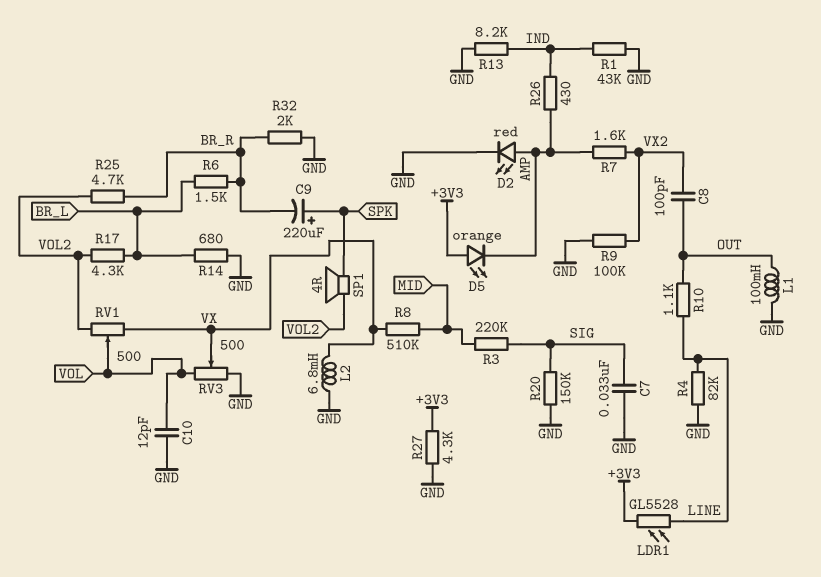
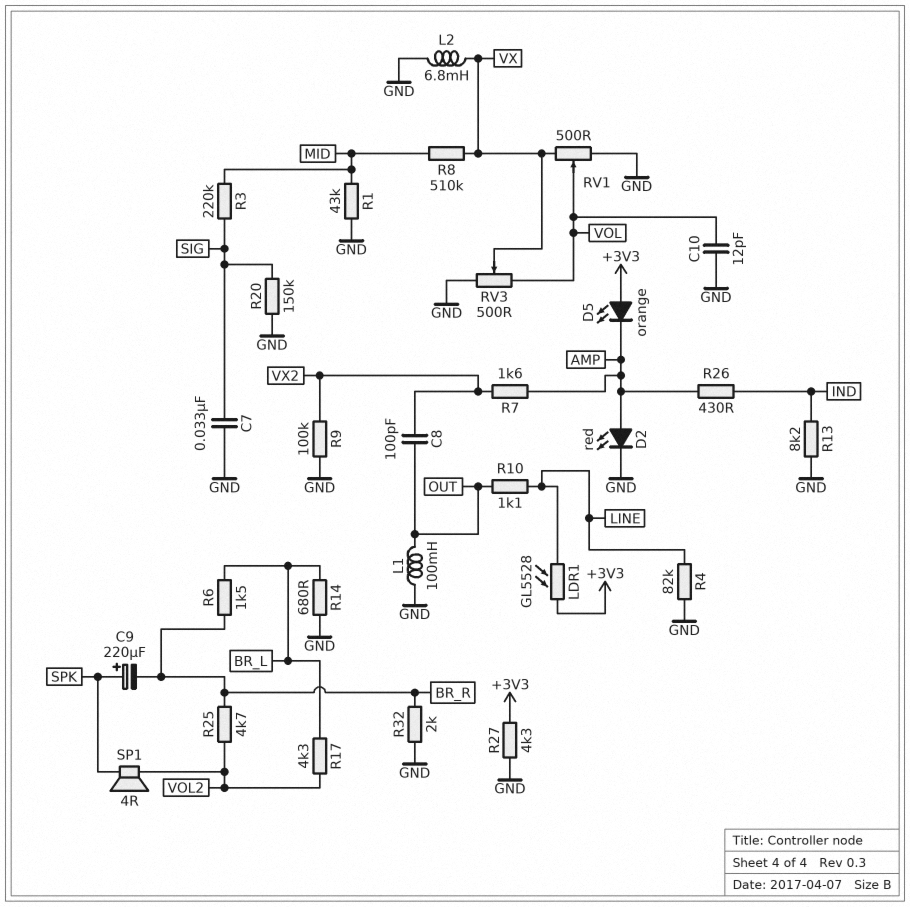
R1: 43k (GND, IND) -> 43k (GND, MID)
RV1: 500 (VOL2, VX, wiper VOL) -> 500 (GND, VX, wiper VOL)

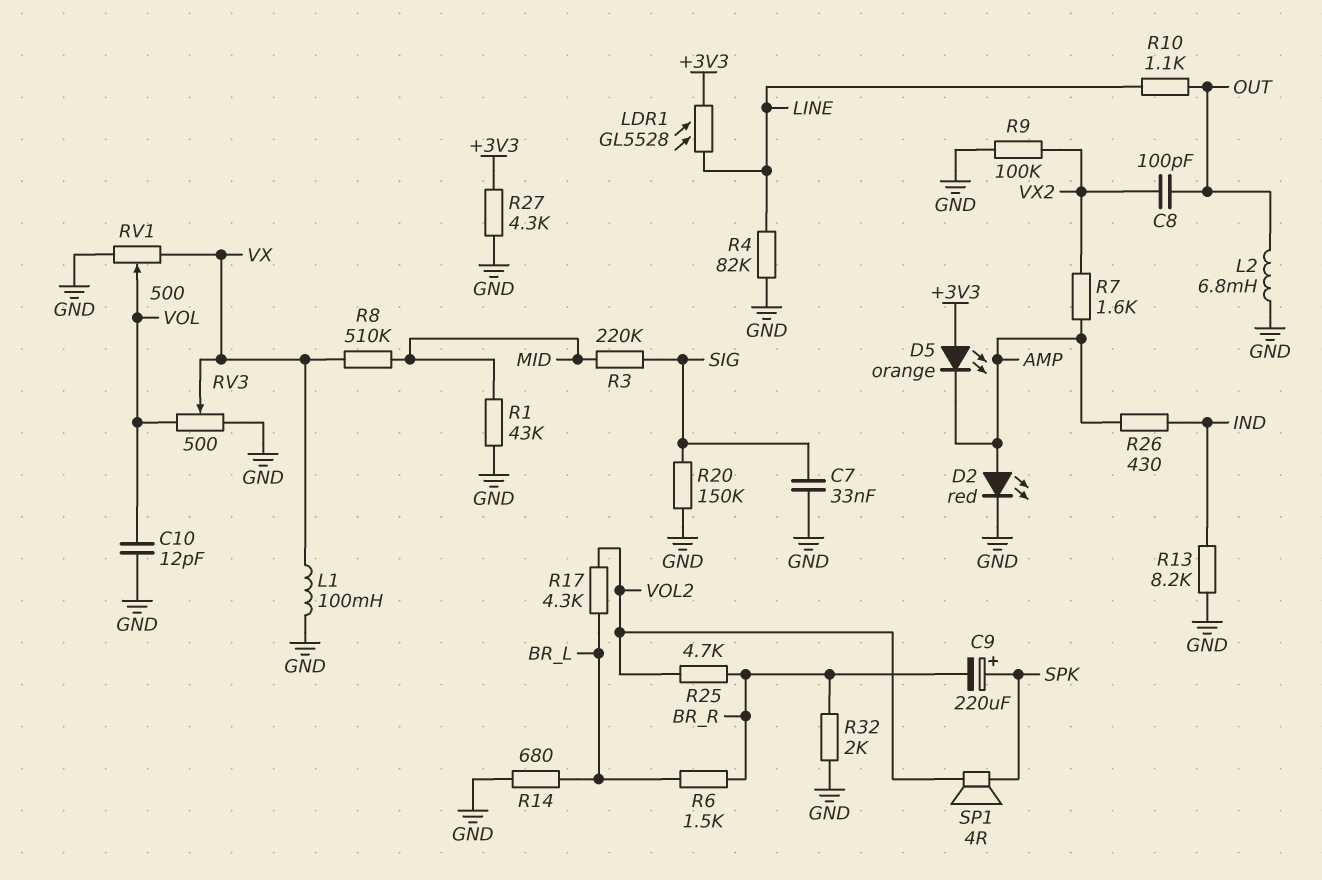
L1: 100mH (GND, OUT) -> 100mH (GND, VX)
L2: 6.8mH (GND, VX) -> 6.8mH (GND, OUT)

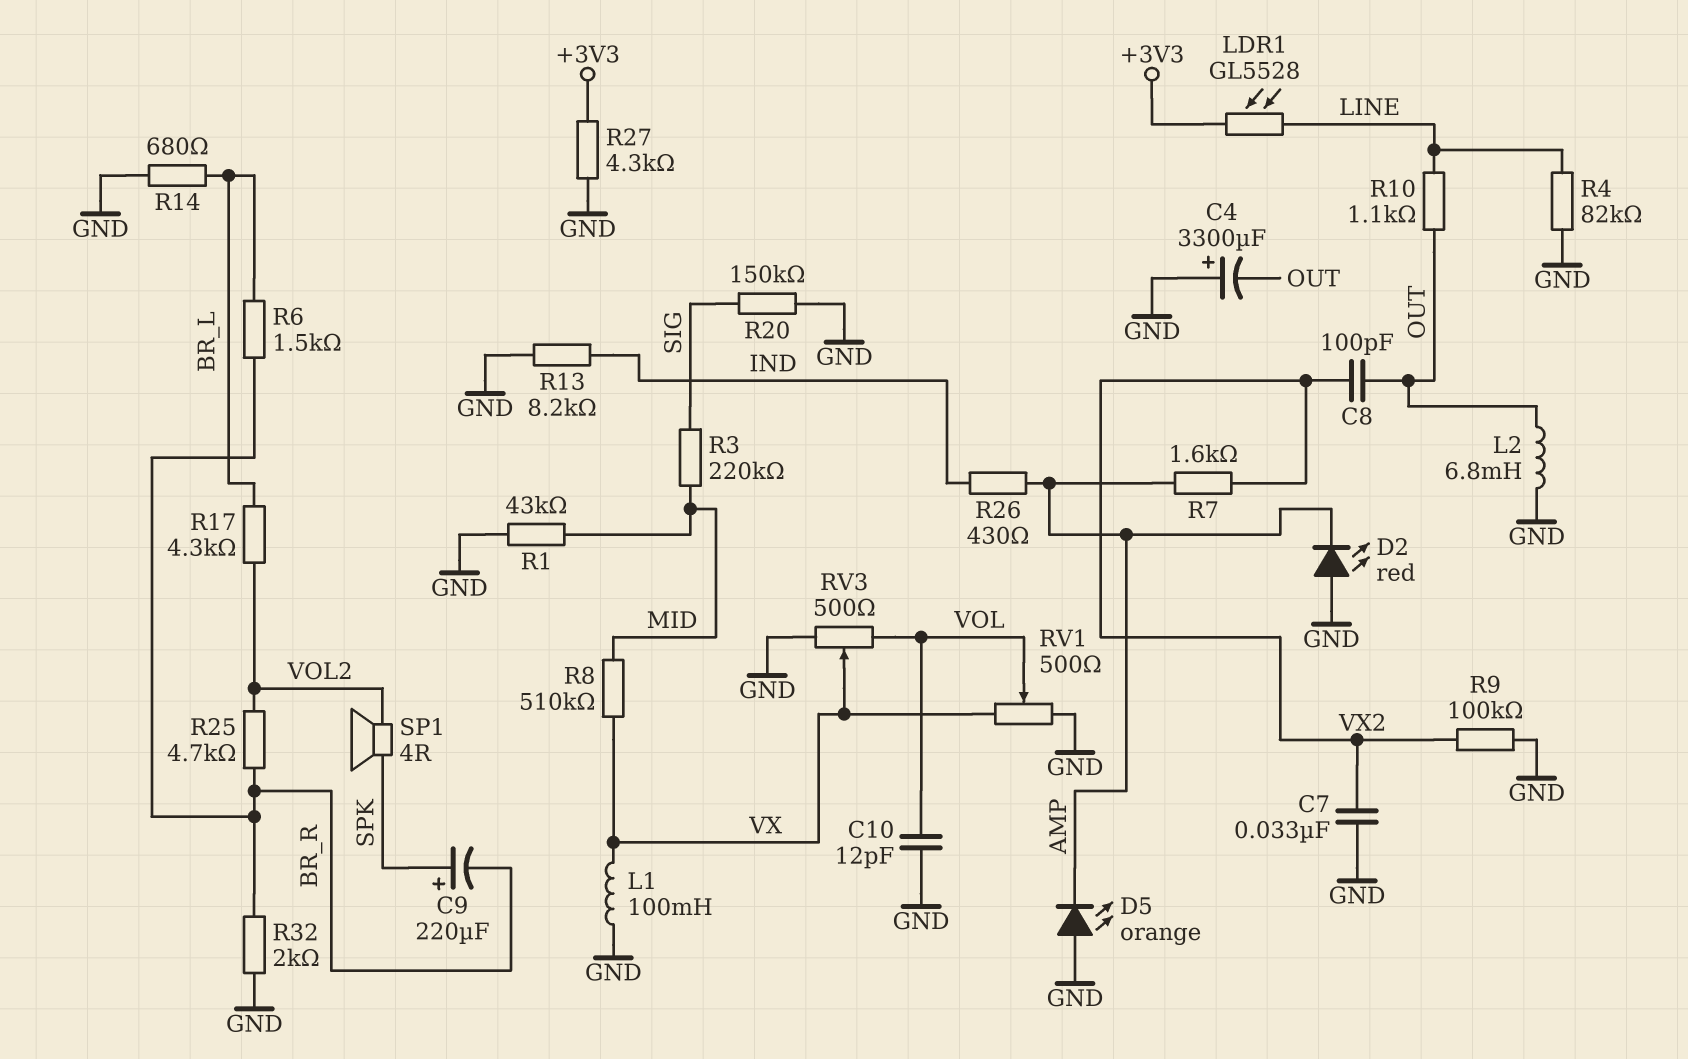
C4: none -> 3300uF (plus GND, minus OUT)
C7: 33nF (GND, SIG) -> 33nF (GND, VX2)
D2: LED red (A AMP, K GND) -> LED red (A GND, K AMP)
D5: LED orange (A +3V3, K AMP) -> LED orange (A GND, K AMP)

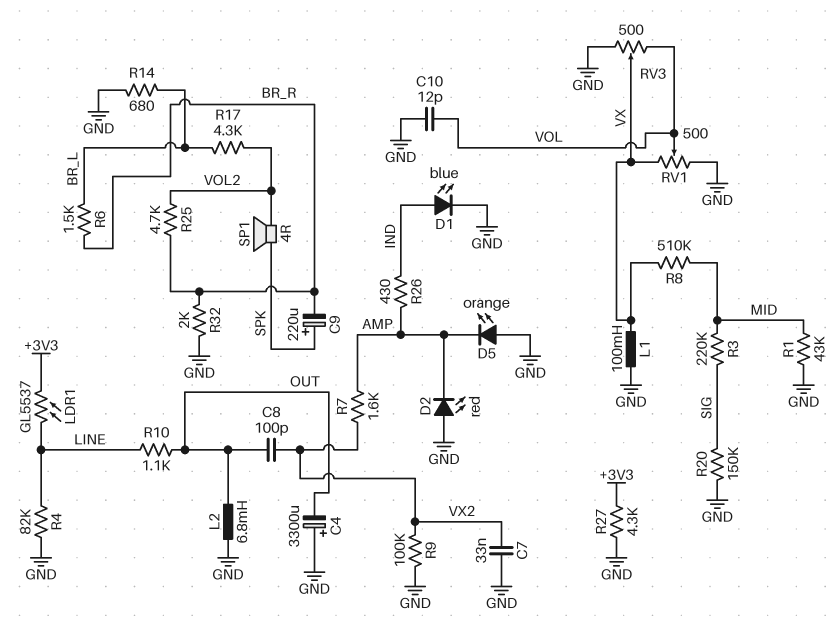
D1: none -> LED blue (A IND, K GND)
LDR1: GL5528 (+3V3, LINE) -> GL5537 (+3V3, LINE)
R13: 8.2k (GND, IND) -> none

